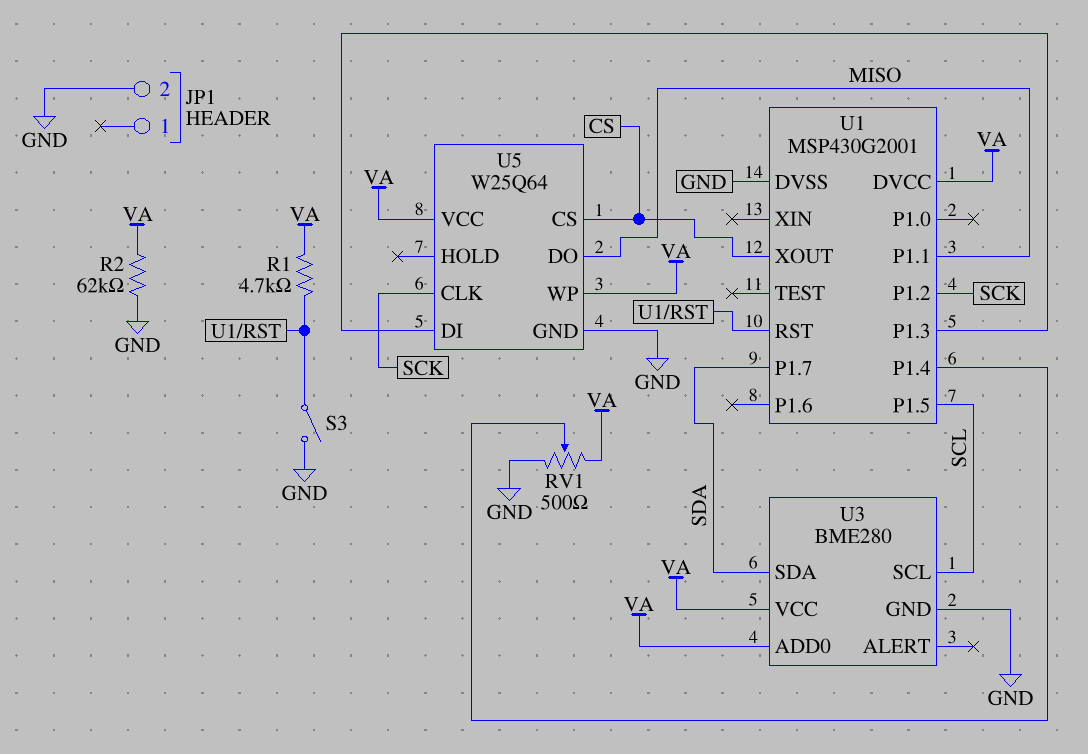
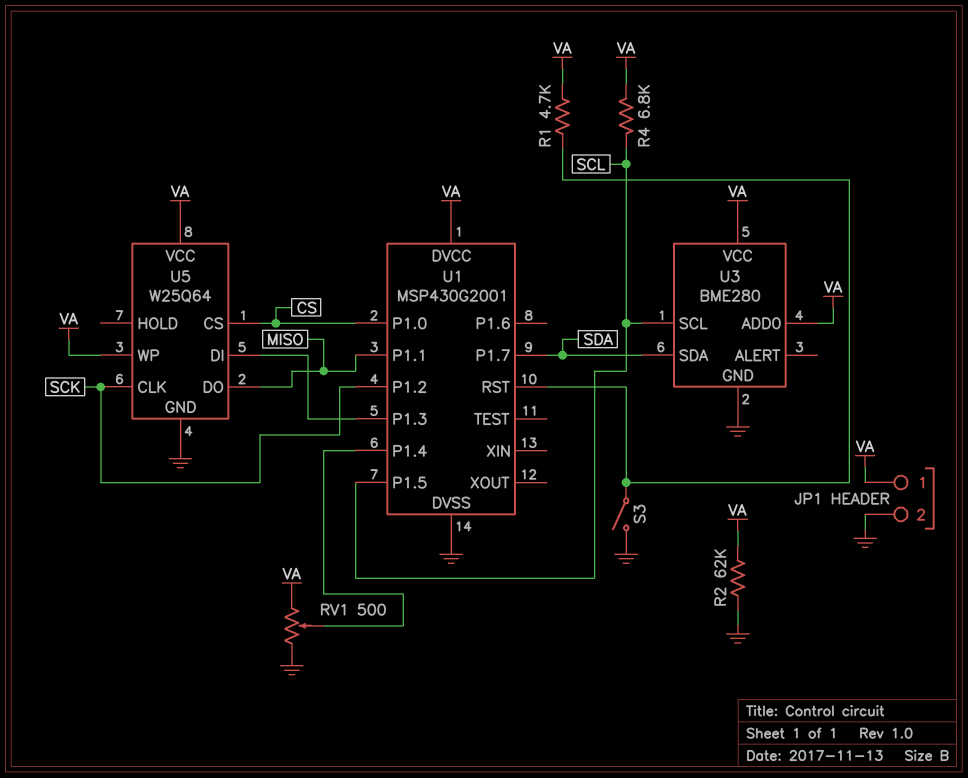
JP1 pin 1: none -> VA
R4: none -> 6.8k (SCL, VA)
U1 pin P1.0: none -> CS
U1 pin XOUT: CS -> none

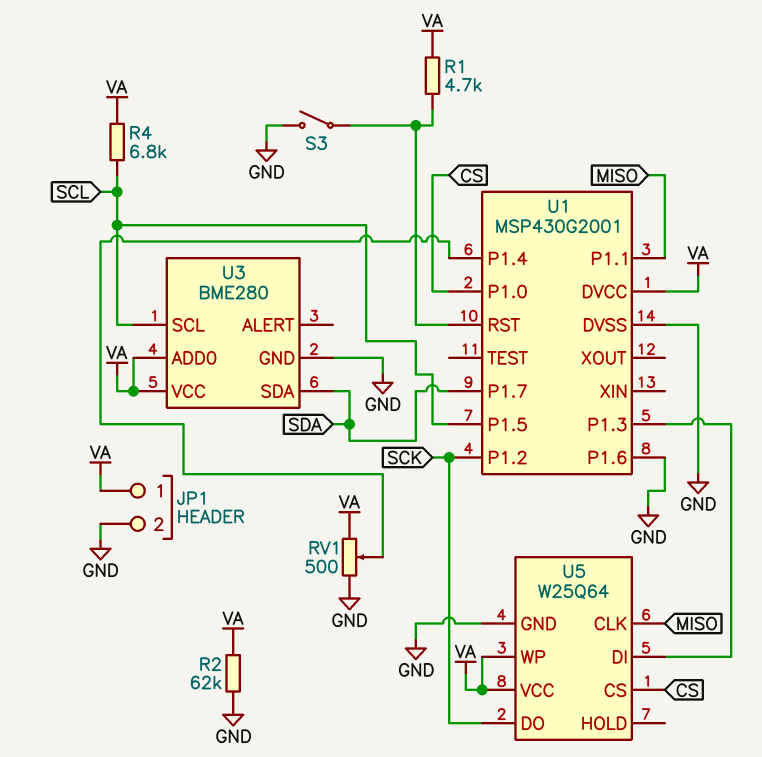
U1 pin P1.6: none -> GND
U5 pin CLK: SCK -> MISO
U5 pin DO: MISO -> SCK

